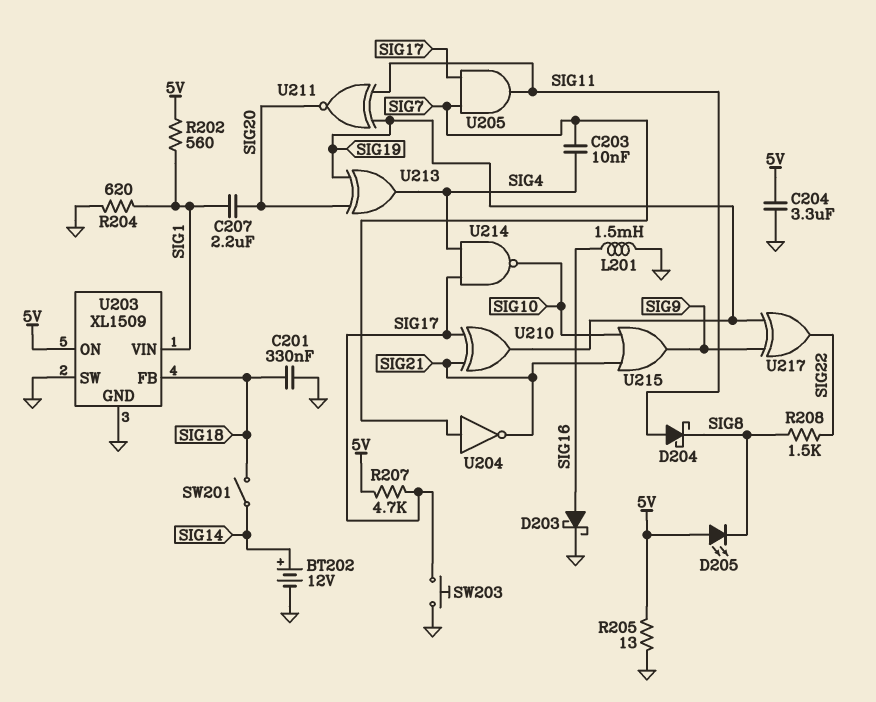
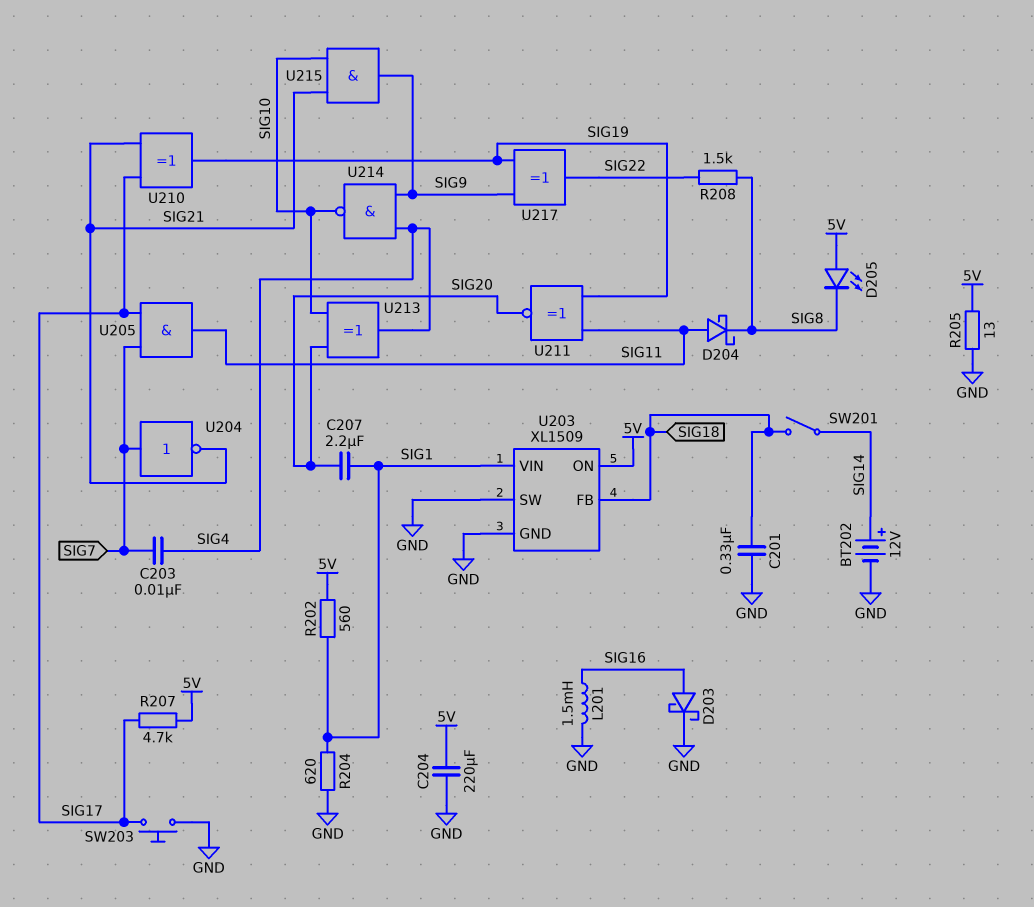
C204: 3.3uF (5V, GND) -> 220uF (5V, GND)
U213: XOR (in SIG19, in SIG20, out SIG4) -> XOR (in SIG10, in SIG20, out SIG4)
U214: NAND (in SIG4, in SIG17, out SIG10) -> NAND (in SIG4, in SIG9, out SIG10)
U215: OR (in SIG10, in SIG21, out SIG9) -> AND (in SIG10, in SIG21, out SIG9)

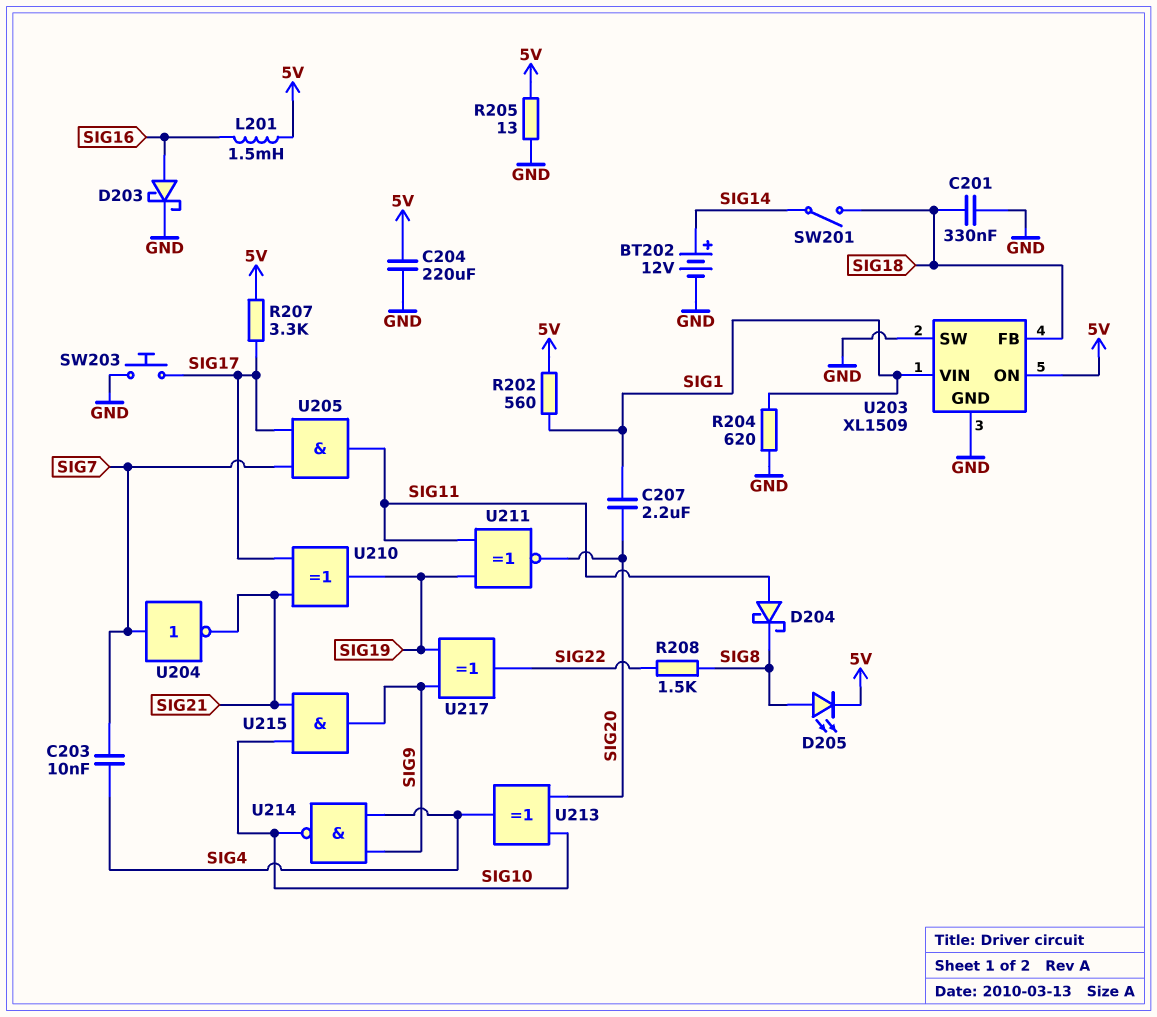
D205: LED (A 5V, K SIG8) -> LED (A SIG8, K 5V)
L201: 1.5mH (GND, SIG16) -> 1.5mH (5V, SIG16)
R207: 4.7k (5V, SIG17) -> 3.3k (5V, SIG17)

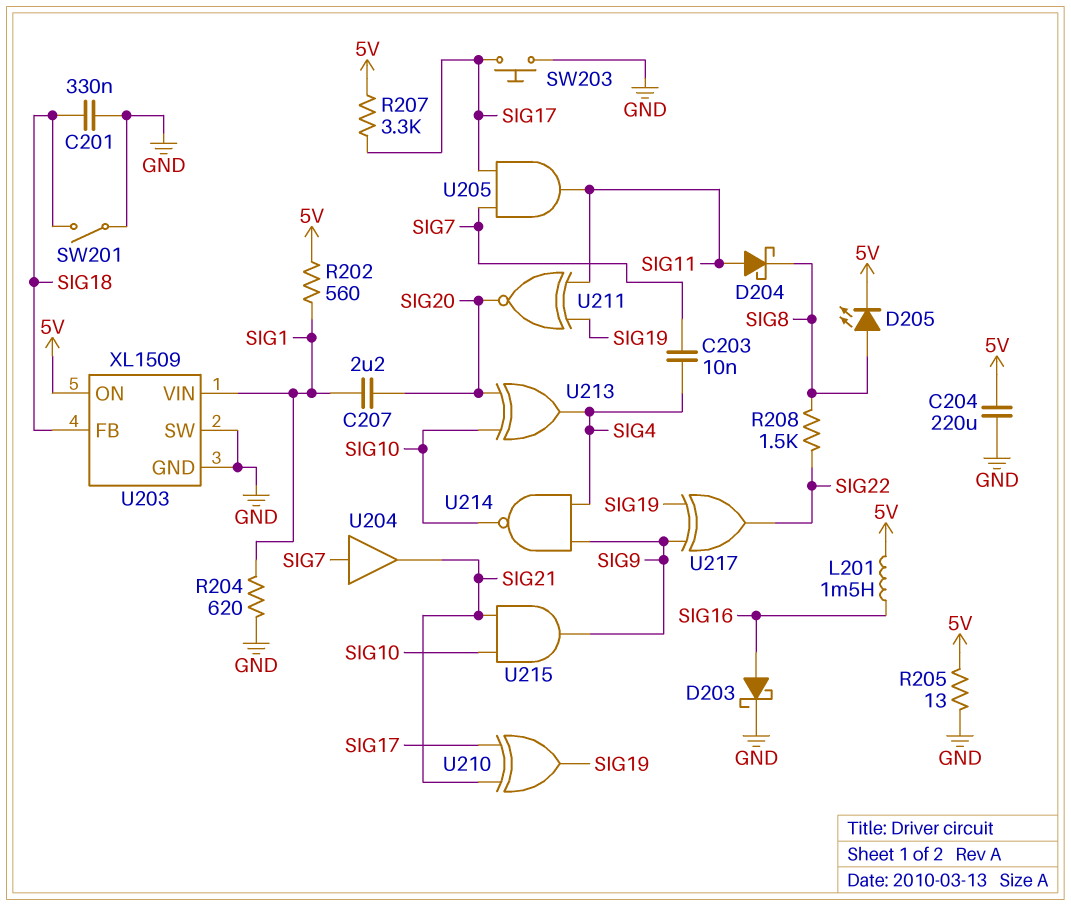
BT202: 12V (plus SIG14, minus GND) -> none
SW201: switch (SIG14, SIG18) -> switch (GND, SIG18)
U204: NOT (in SIG7, out SIG21) -> buffer (in SIG7, out SIG21)

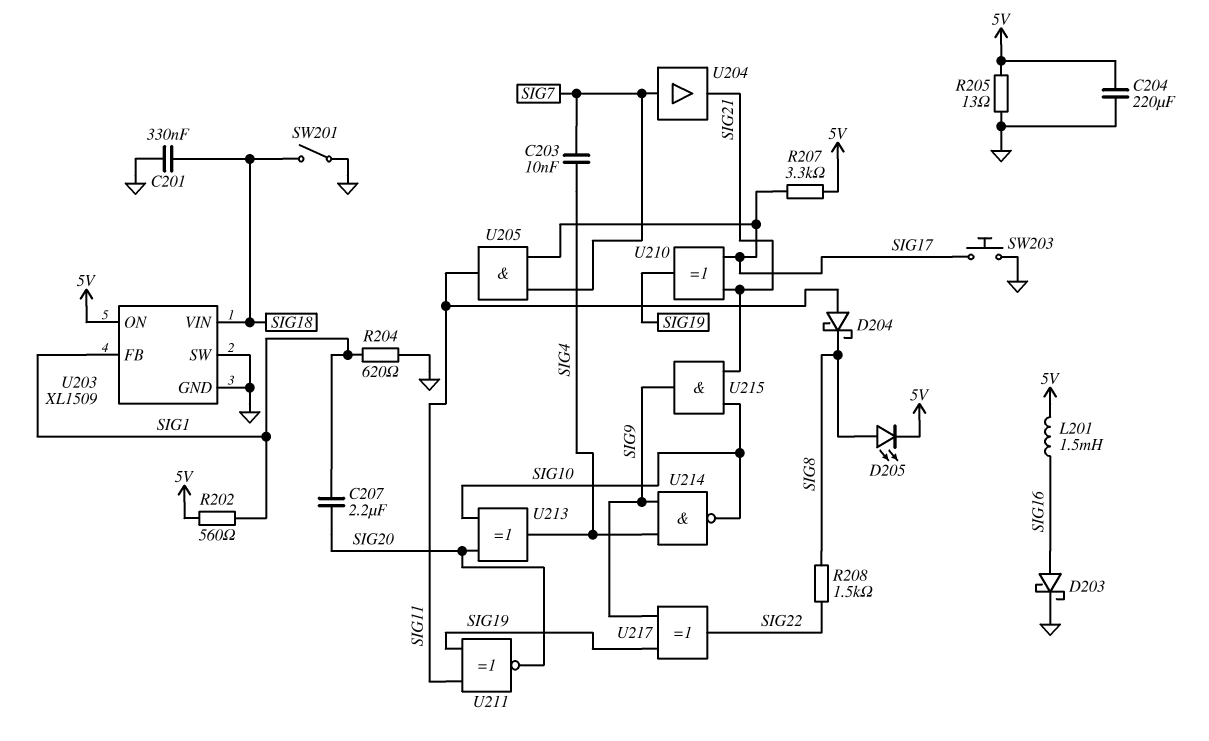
U203 pin FB: SIG18 -> SIG1
U203 pin VIN: SIG1 -> SIG18

